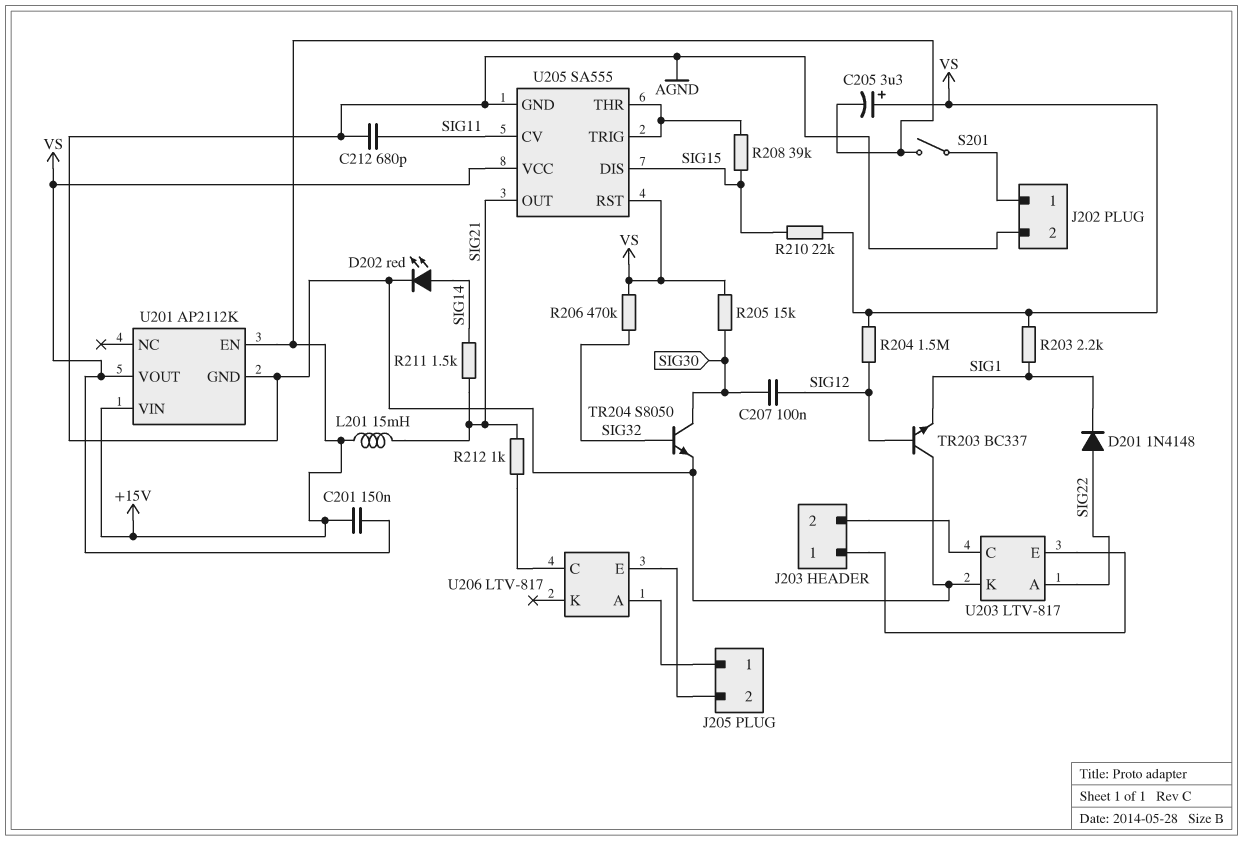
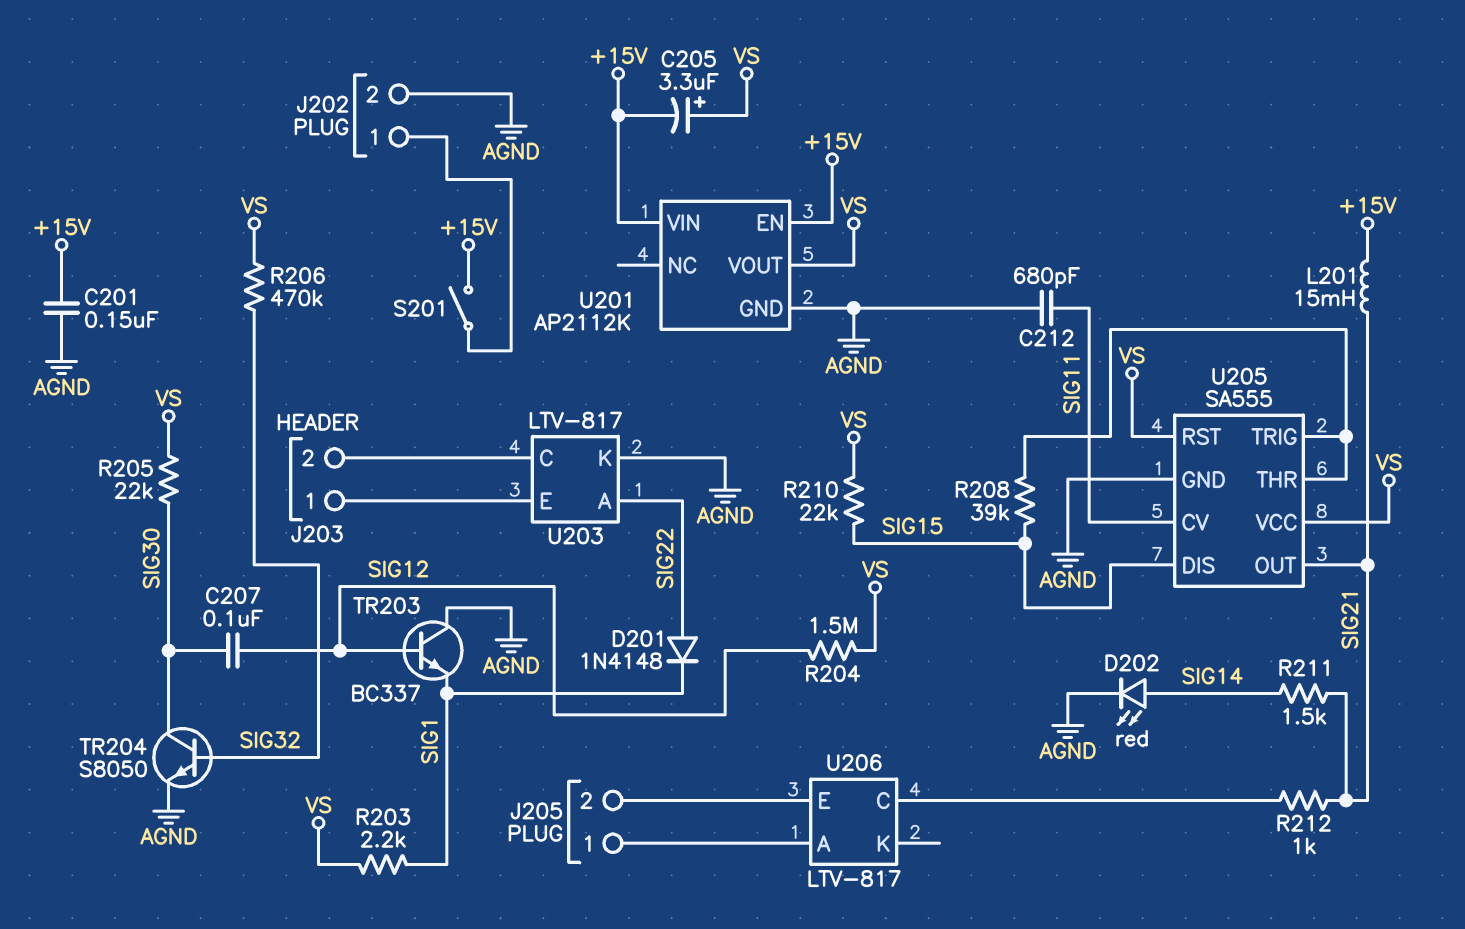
C201: 150nF (+15V, VS) -> 150nF (+15V, AGND)
R205: 15k (SIG30, VS) -> 22k (SIG30, VS)

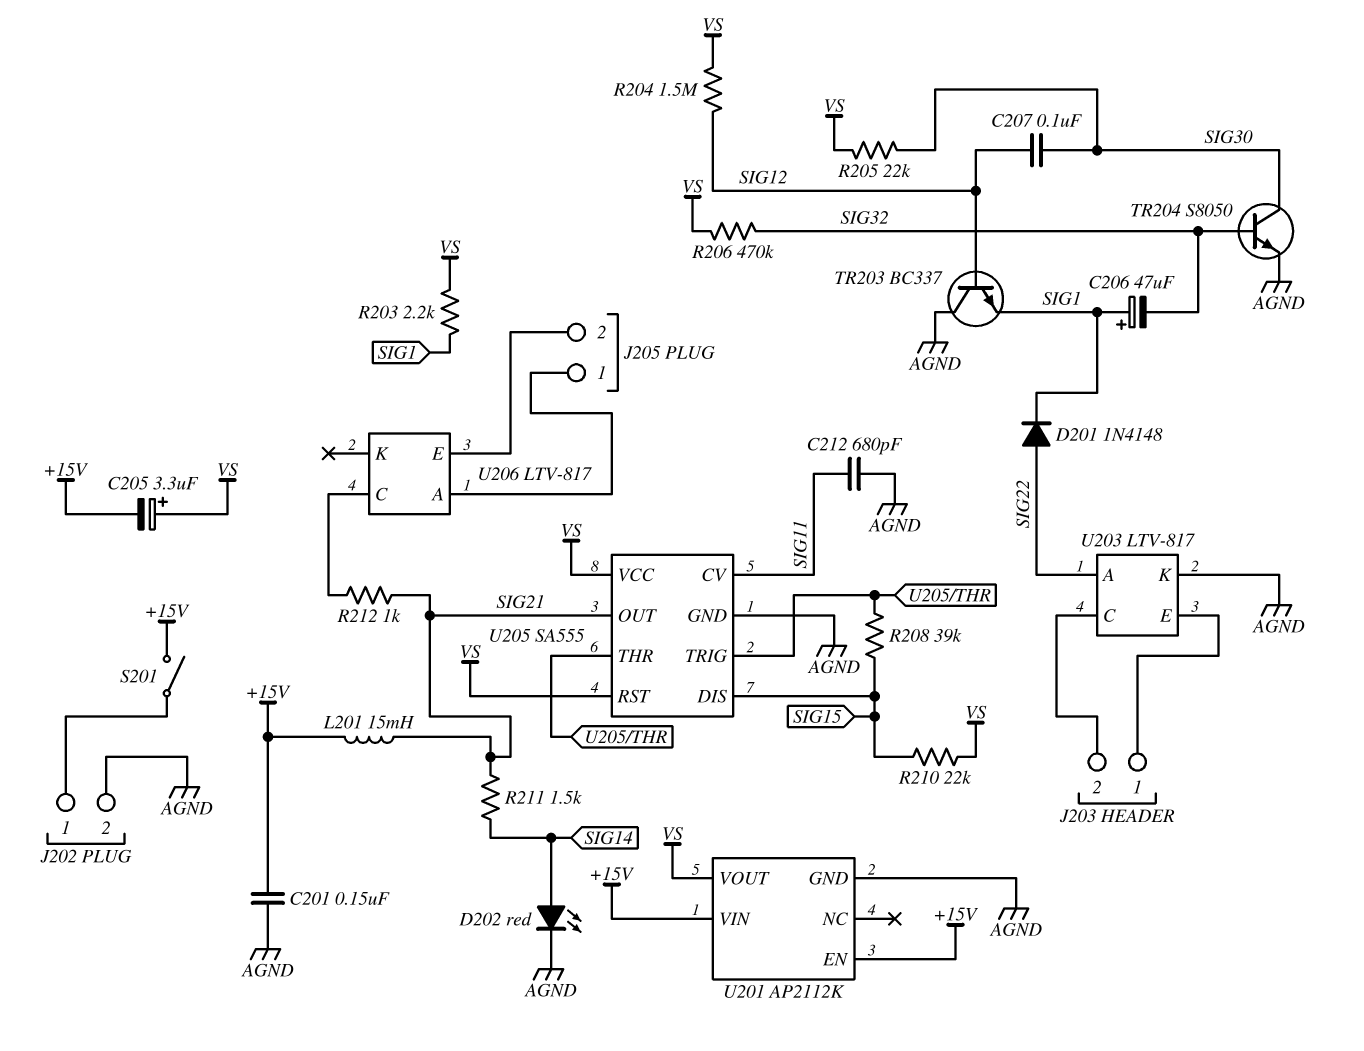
C206: none -> 47uF (plus SIG1, minus SIG32)

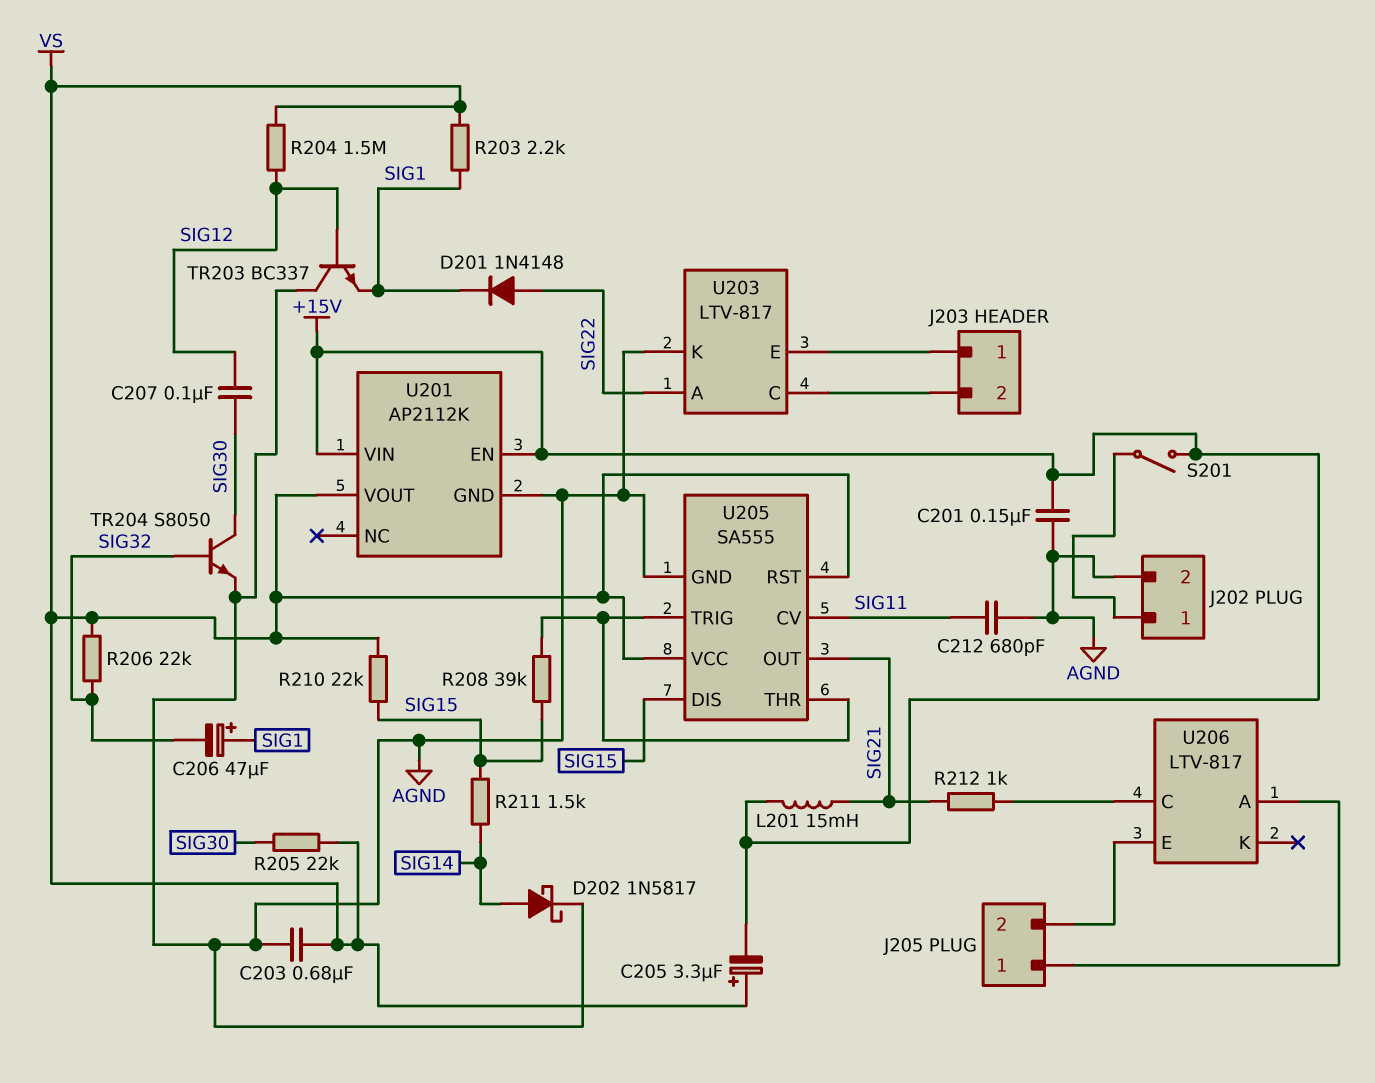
C203: none -> 680nF (AGND, VS)
D202: LED red (A SIG14, K AGND) -> schottky 1N5817 (A SIG14, K AGND)
R206: 470k (SIG32, VS) -> 22k (SIG32, VS)
R211: 1.5k (SIG14, SIG21) -> 1.5k (SIG14, SIG15)

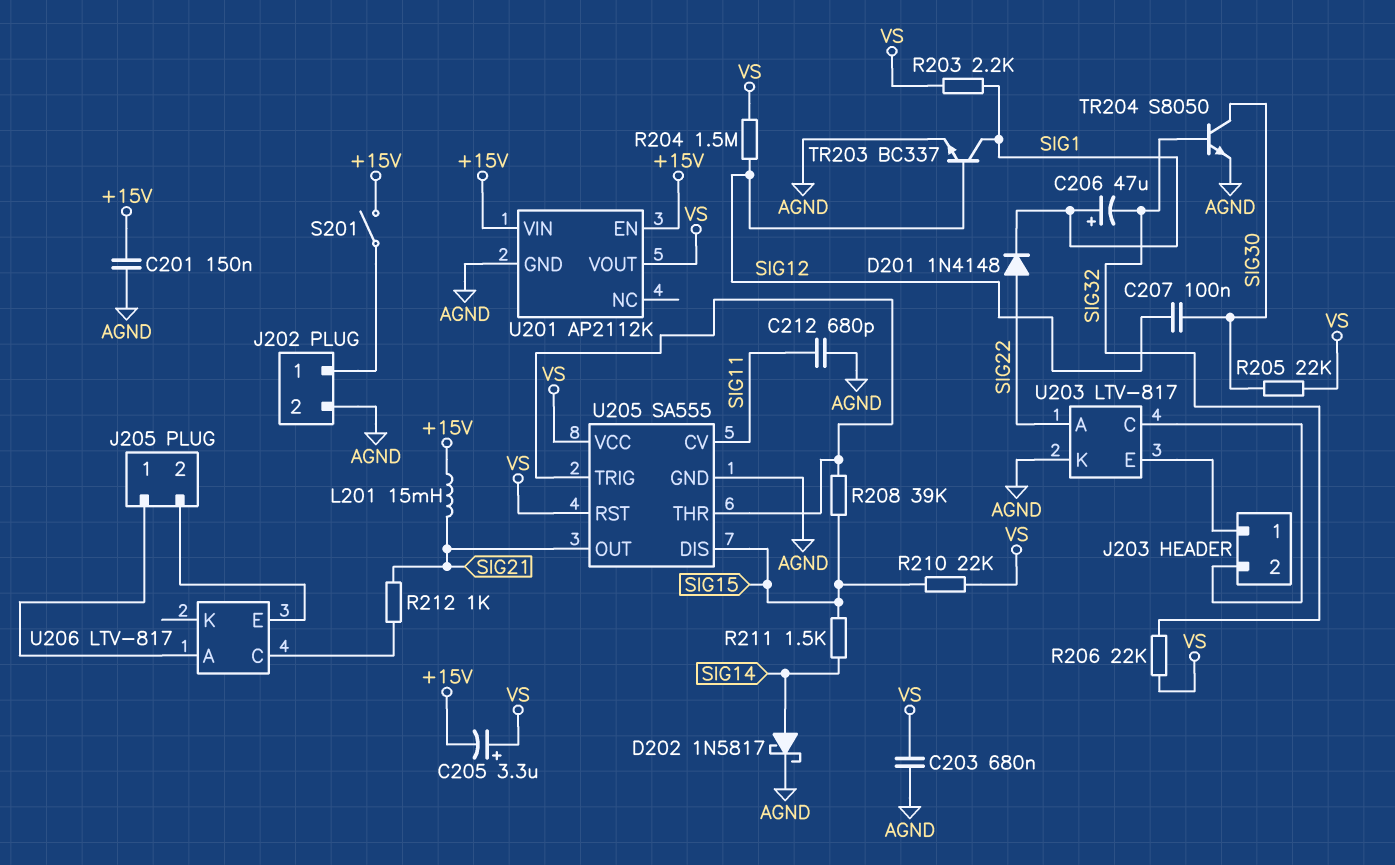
TR203: NPN BC337 (B SIG12, C AGND, E SIG1) -> NPN BC337 (B SIG12, C SIG1, E AGND)

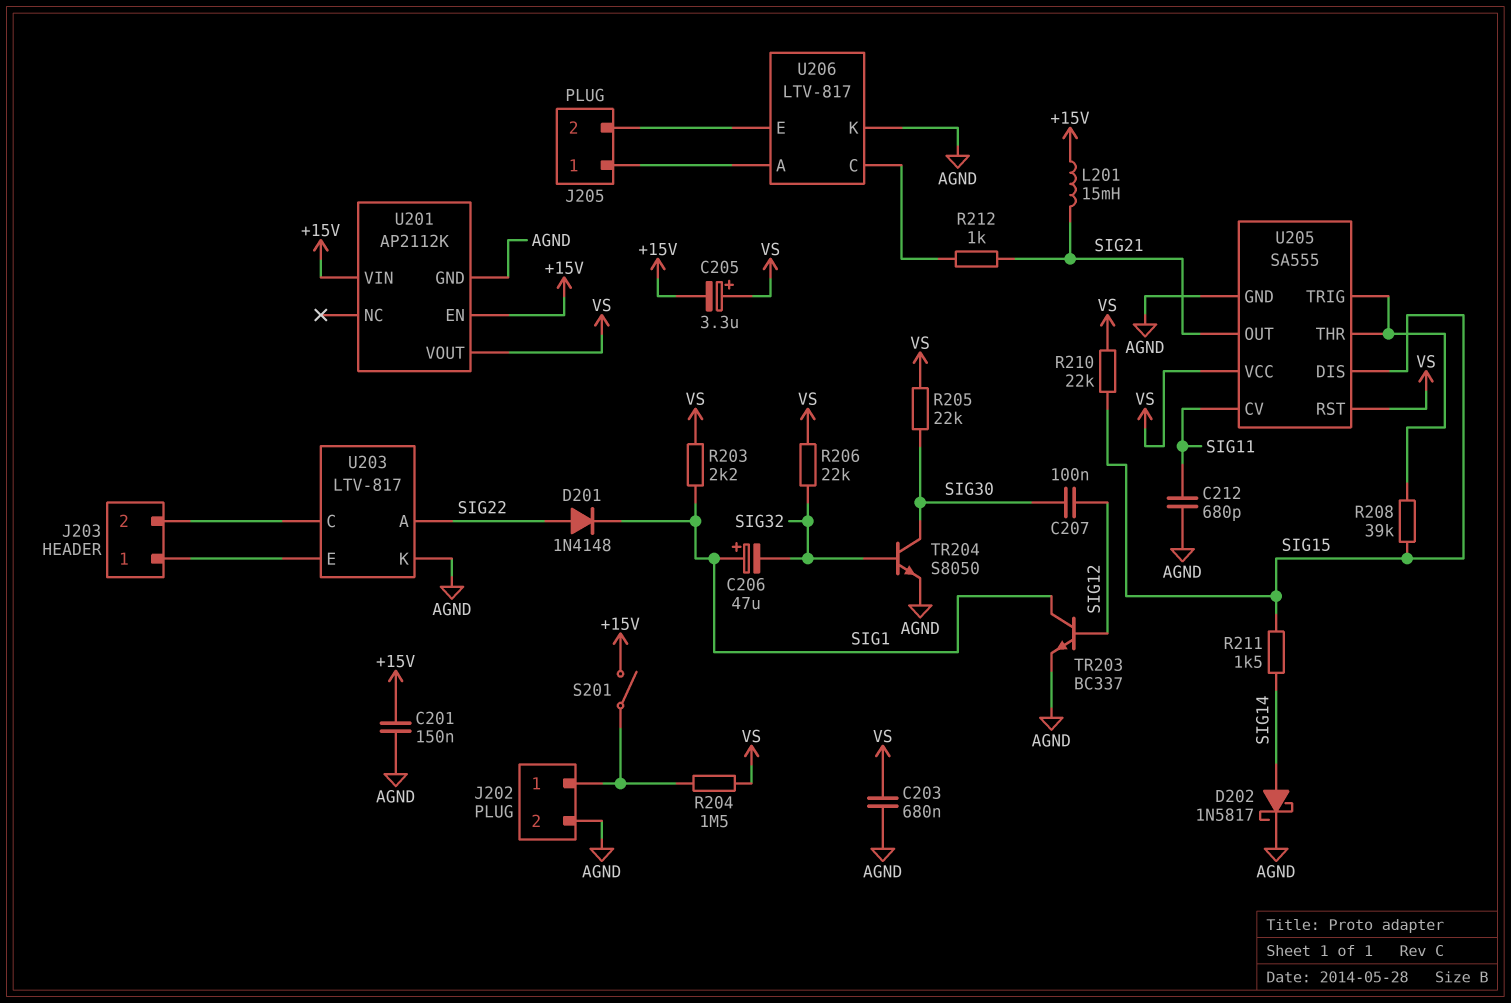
R204: 1.5M (SIG12, VS) -> 1.5M (J202/1, VS)
U206 pin K: none -> AGND

